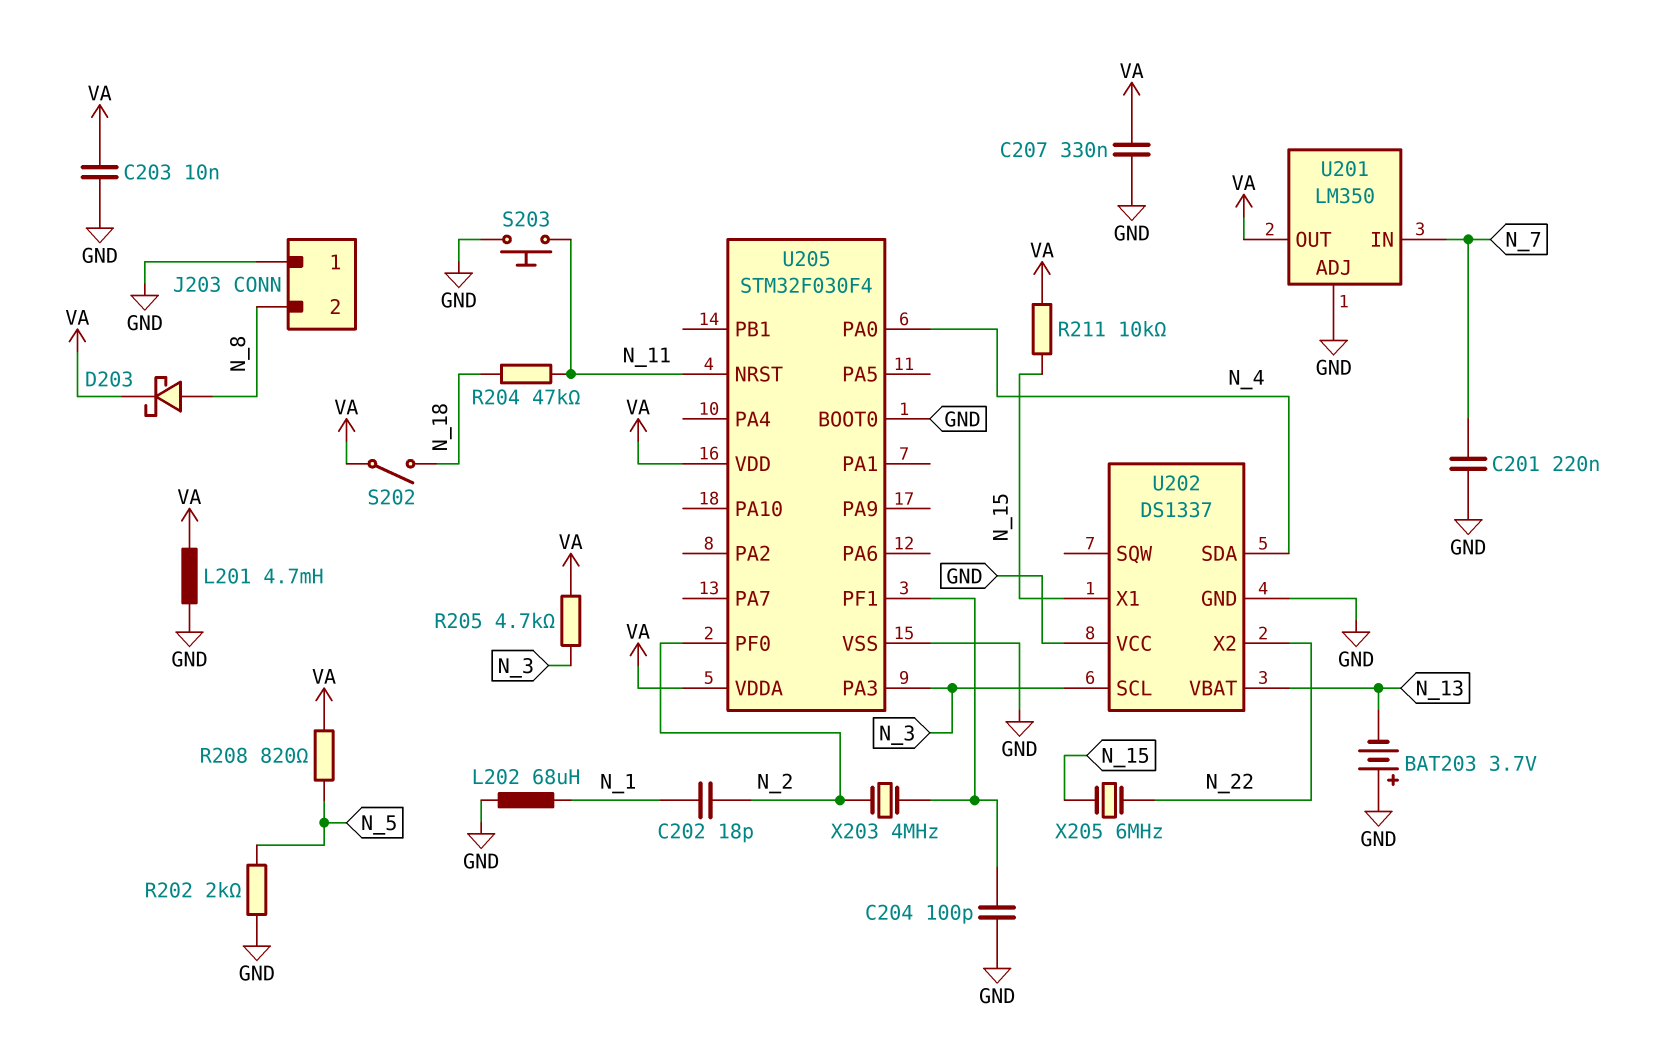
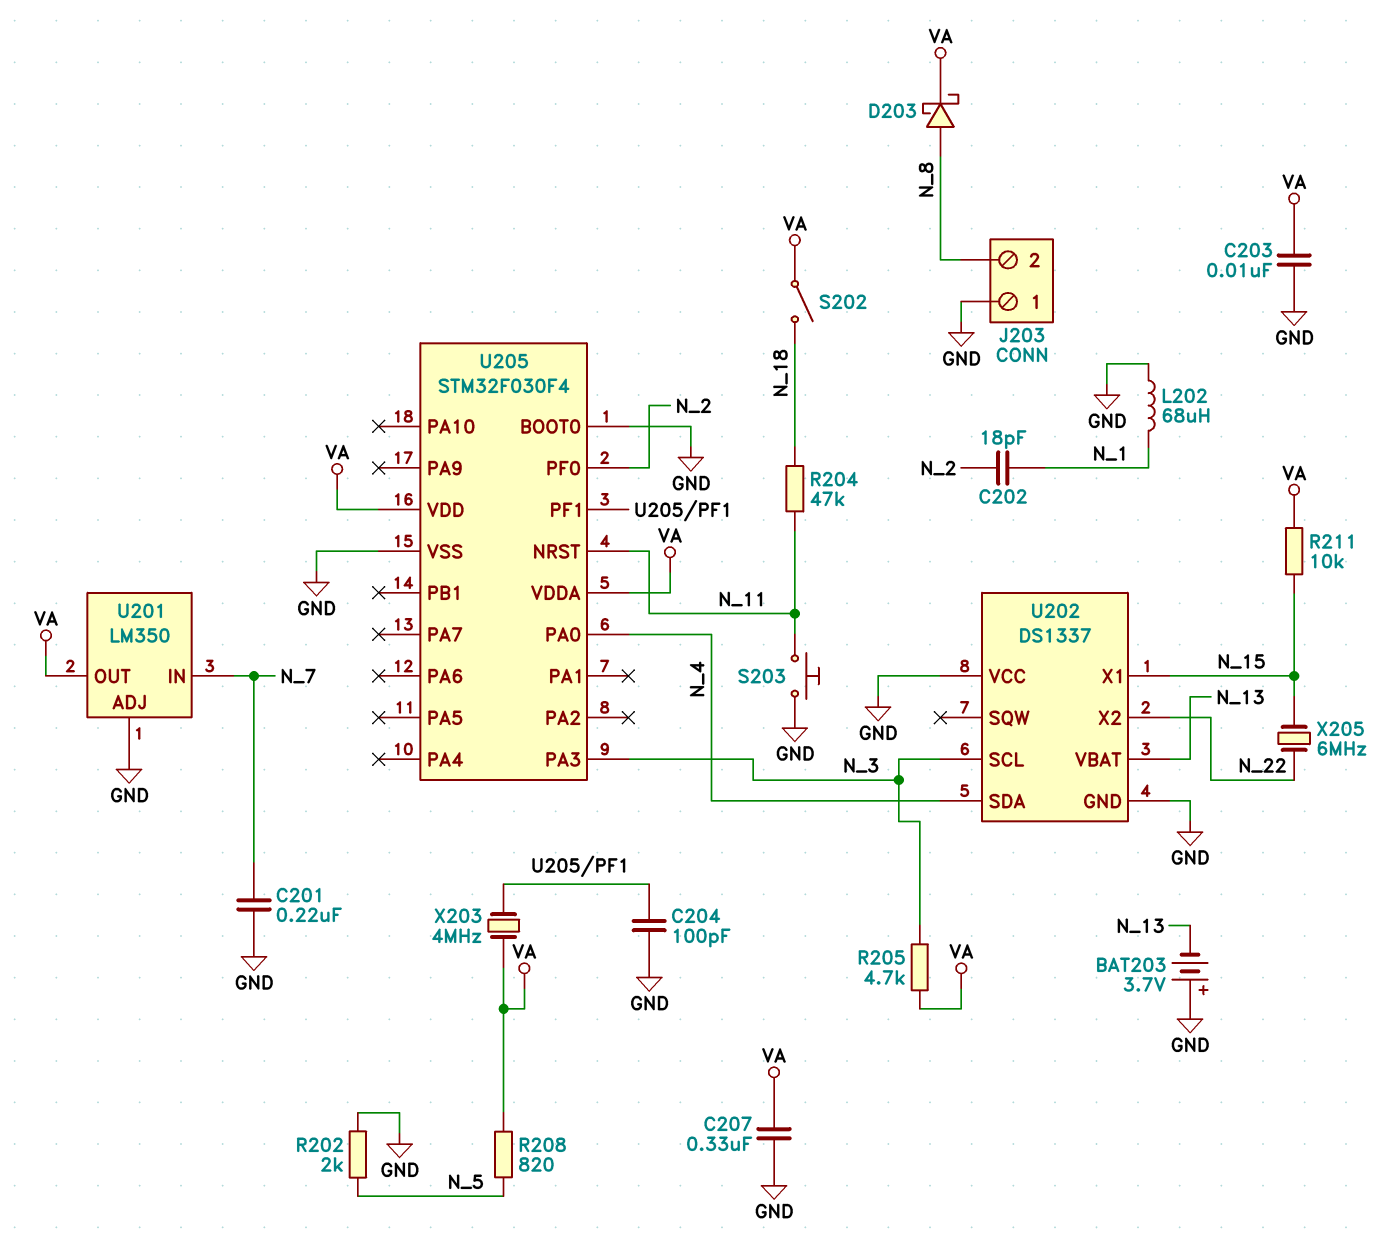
L201: 4.7mH (GND, VA) -> none
X203: 4MHz (N_2, U205/PF1) -> 4MHz (U205/PF1, VA)

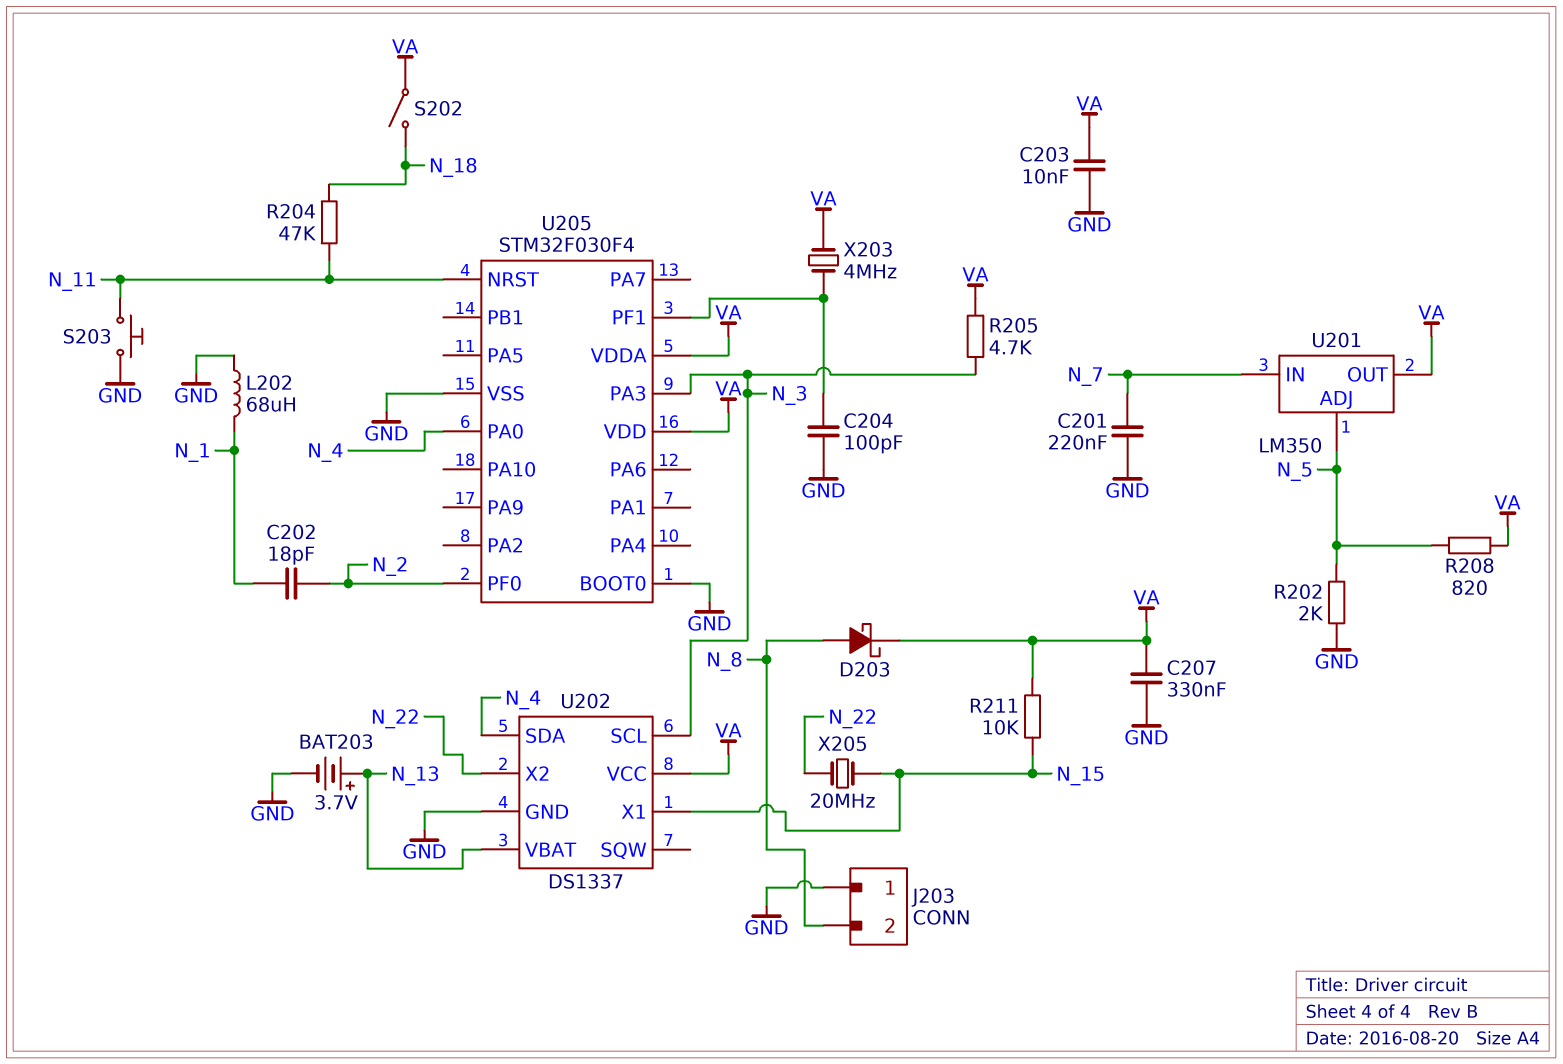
BAT203: 3.7V (plus GND, minus N_13) -> 3.7V (plus N_13, minus GND)
U201 pin ADJ: GND -> N_5
U202 pin VCC: GND -> VA
X205: 6MHz (N_15, N_22) -> 20MHz (N_15, N_22)

